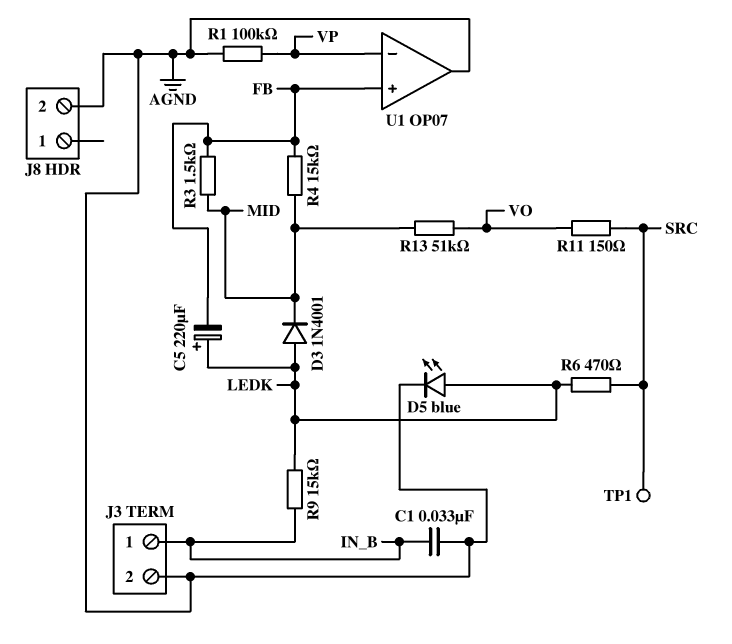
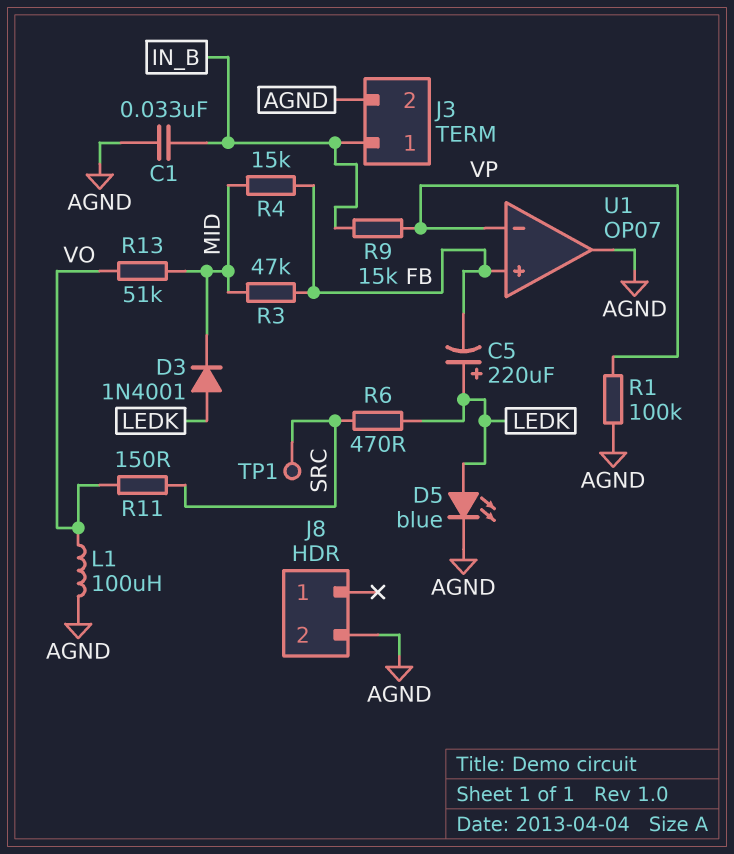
L1: none -> 100uH (AGND, VO)
R3: 1.5k (FB, MID) -> 47k (FB, MID)
R9: 15k (IN_B, LEDK) -> 15k (IN_B, VP)

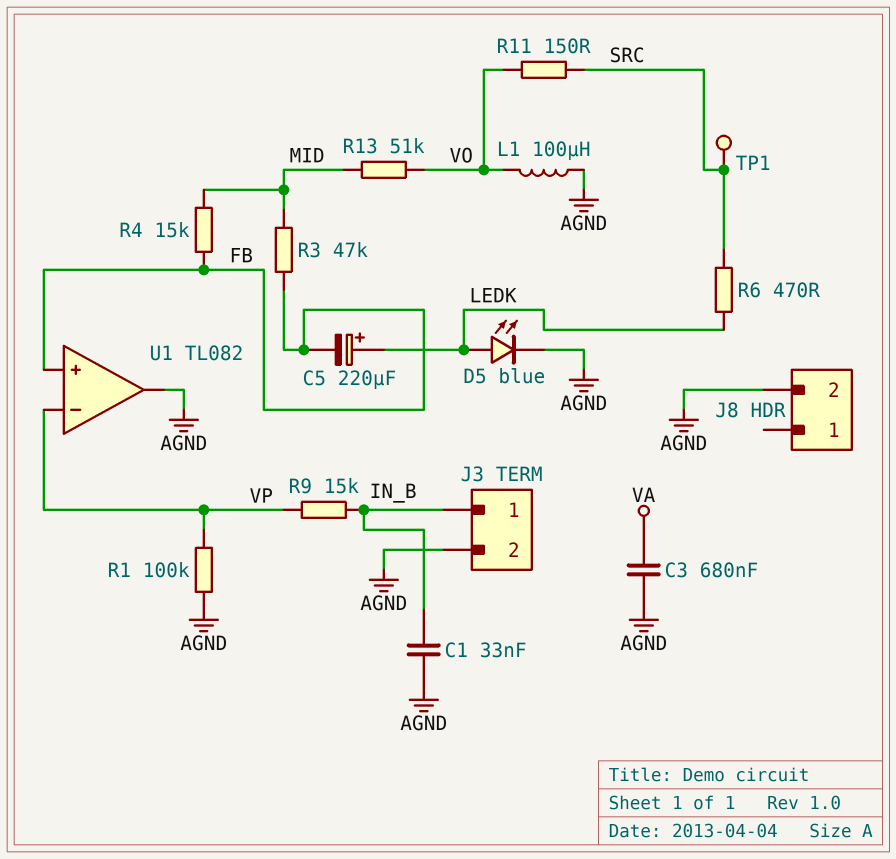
C3: none -> 680nF (AGND, VA)
D3: diode 1N4001 (A LEDK, K MID) -> none
U1: OP07 -> TL082

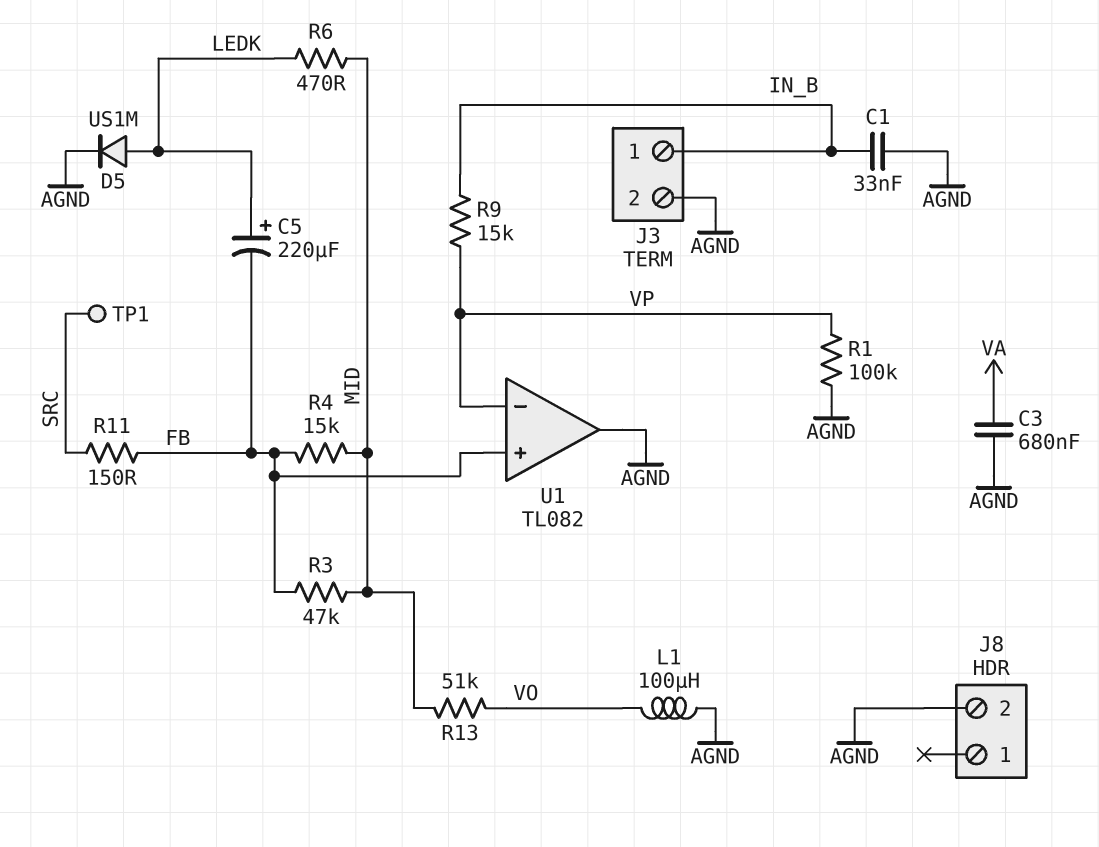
D5: LED blue (A LEDK, K AGND) -> diode US1M (A LEDK, K AGND)
R6: 470 (LEDK, SRC) -> 470 (LEDK, MID)
R11: 150 (SRC, VO) -> 150 (FB, SRC)

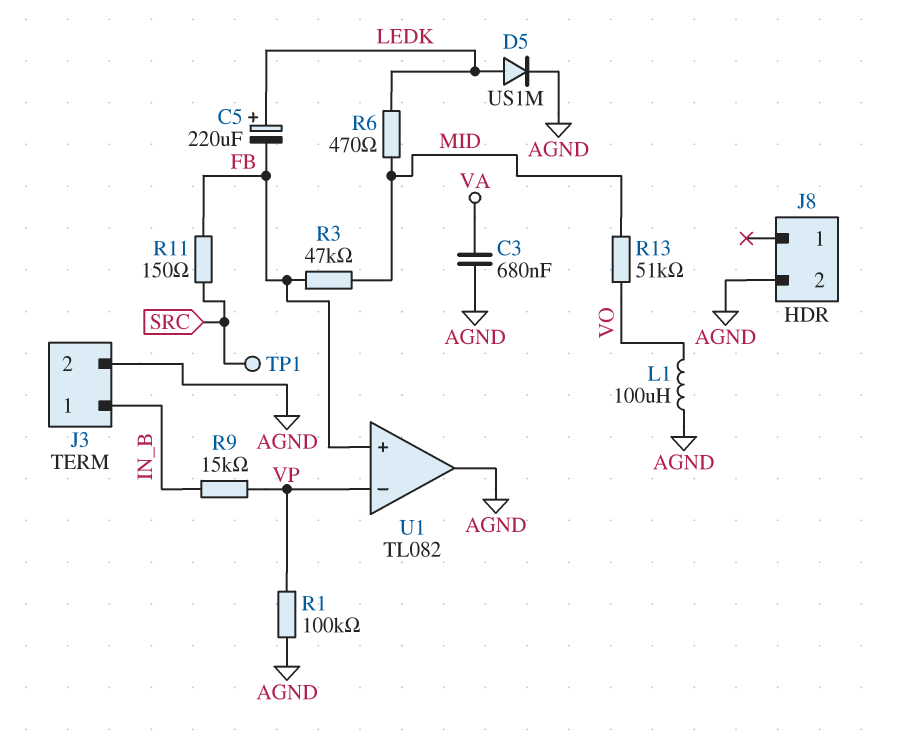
C1: 33nF (AGND, IN_B) -> none
R4: 15k (FB, MID) -> none

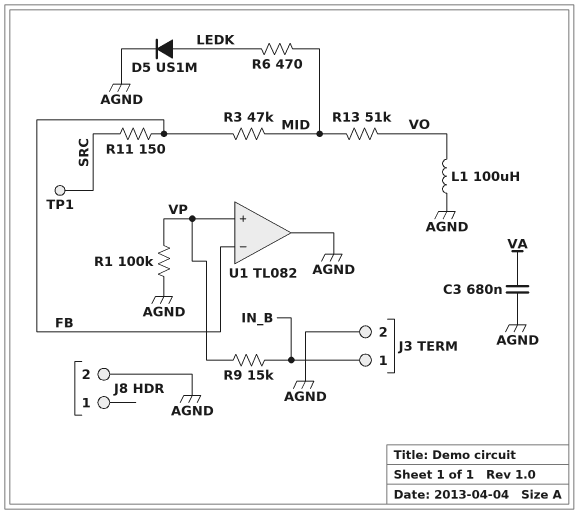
C5: 220uF (plus LEDK, minus FB) -> none
U1 pin in+: FB -> VP
U1 pin in-: VP -> FB

